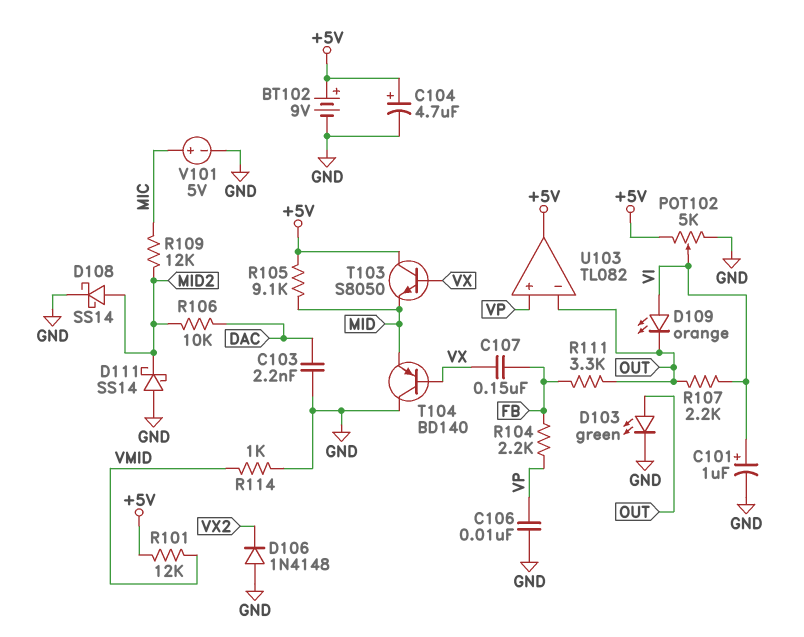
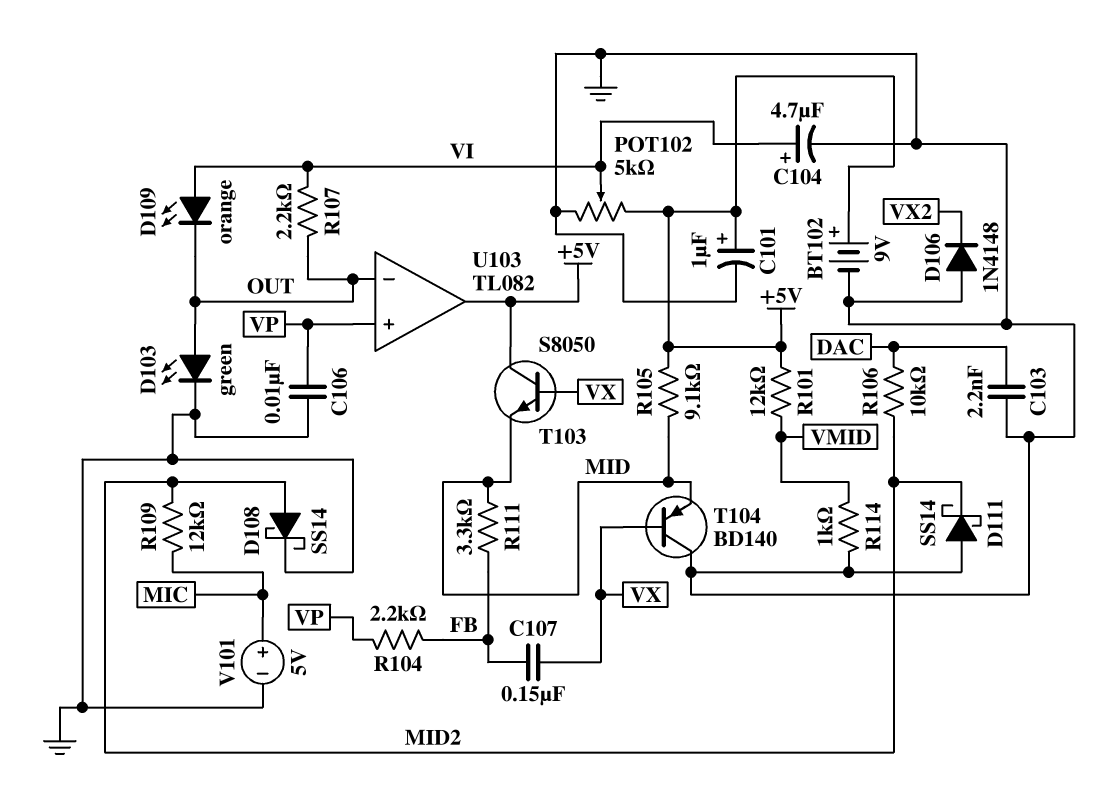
C101: 1uF (plus VI, minus GND) -> 1uF (plus +5V, minus GND)
C104: 4.7uF (plus +5V, minus GND) -> 4.7uF (plus VI, minus GND)
R111: 3.3k (FB, OUT) -> 3.3k (FB, MID)

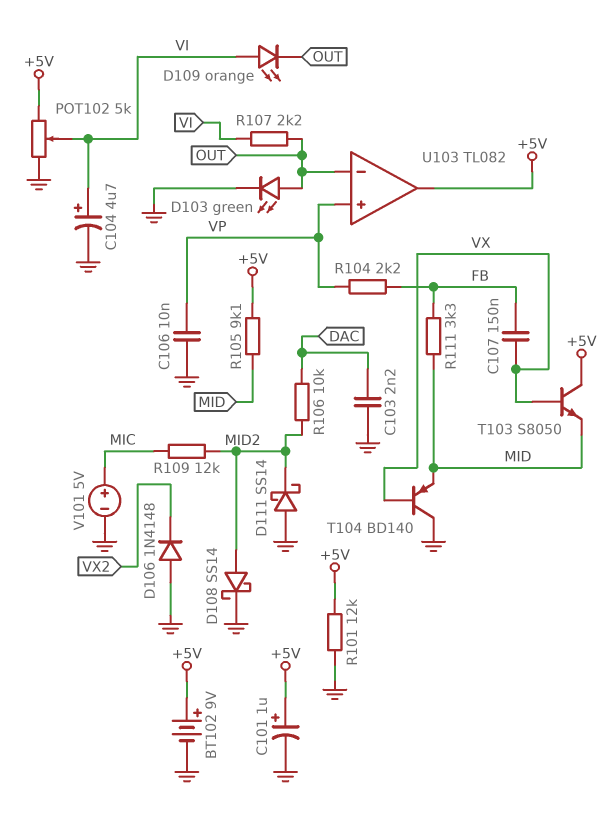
R101: 12k (+5V, VMID) -> 12k (+5V, GND)
R114: 1k (GND, VMID) -> none

